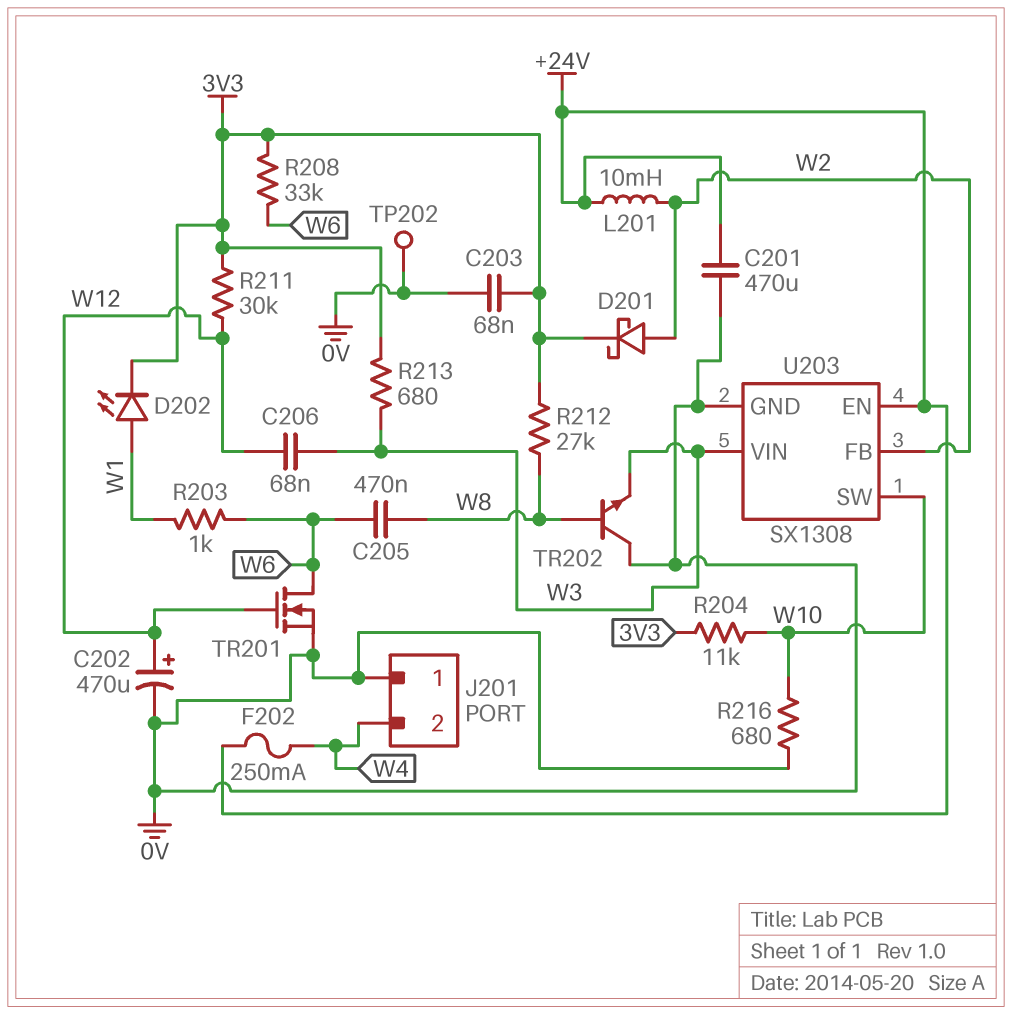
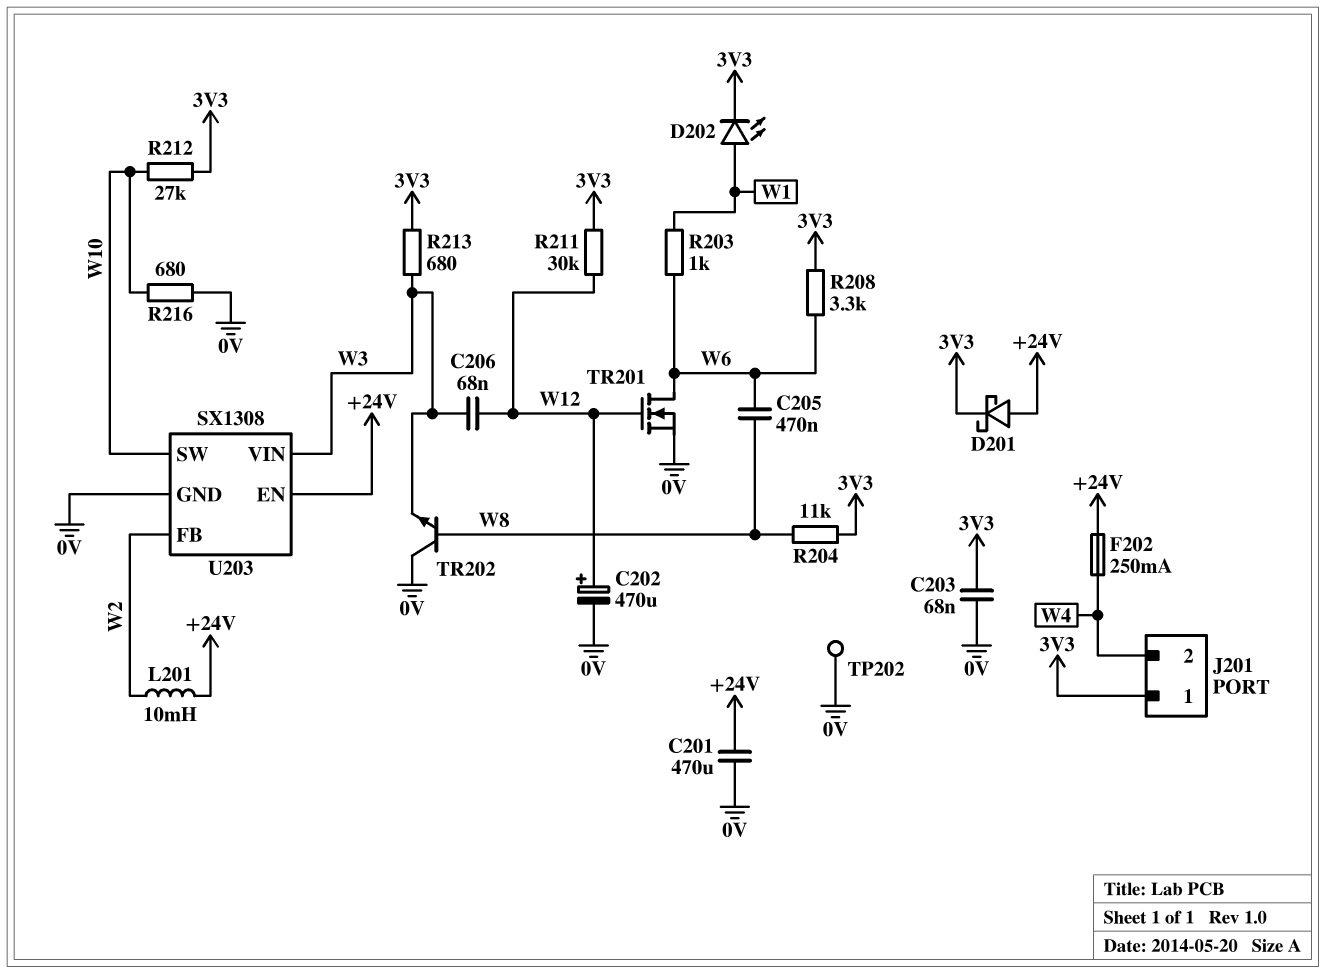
D201: schottky (A W2, K 3V3) -> schottky (A +24V, K 3V3)
J201 pin 1: 0V -> 3V3
R204: 11k (3V3, W10) -> 11k (3V3, W8)
R208: 33k (3V3, W6) -> 3.3k (3V3, W6)
R212: 27k (3V3, W8) -> 27k (3V3, W10)

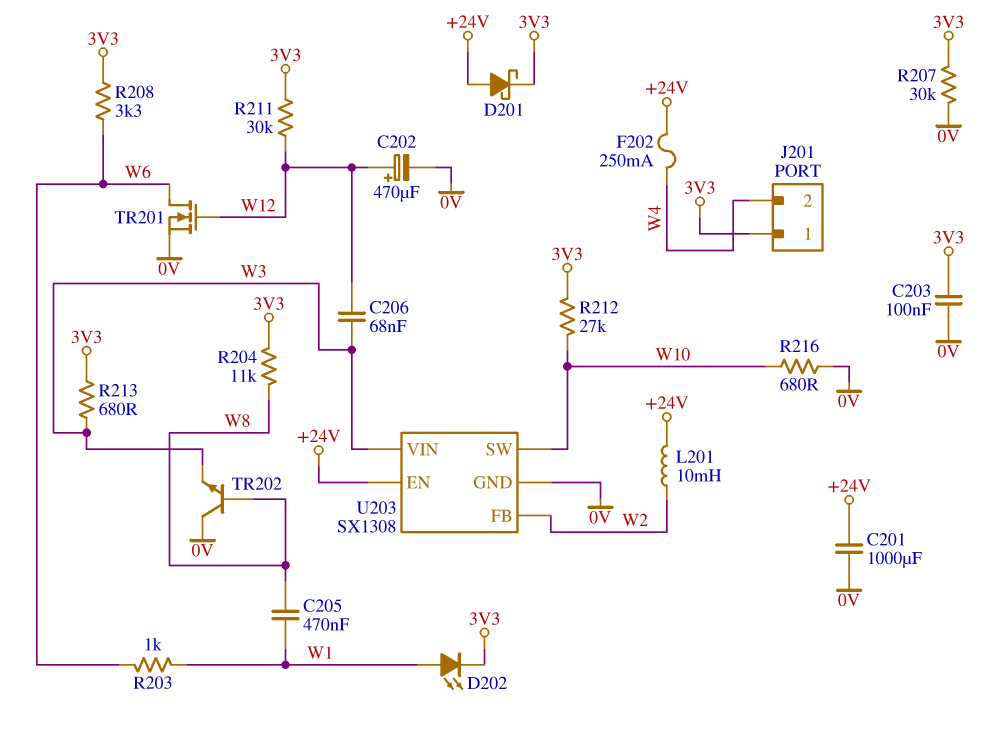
C201: 470uF (+24V, 0V) -> 1000uF (+24V, 0V)
C203: 68nF (0V, 3V3) -> 100nF (0V, 3V3)
C205: 470nF (W6, W8) -> 470nF (W1, W8)
R207: none -> 30k (0V, 3V3)
TP202: test point (0V) -> none

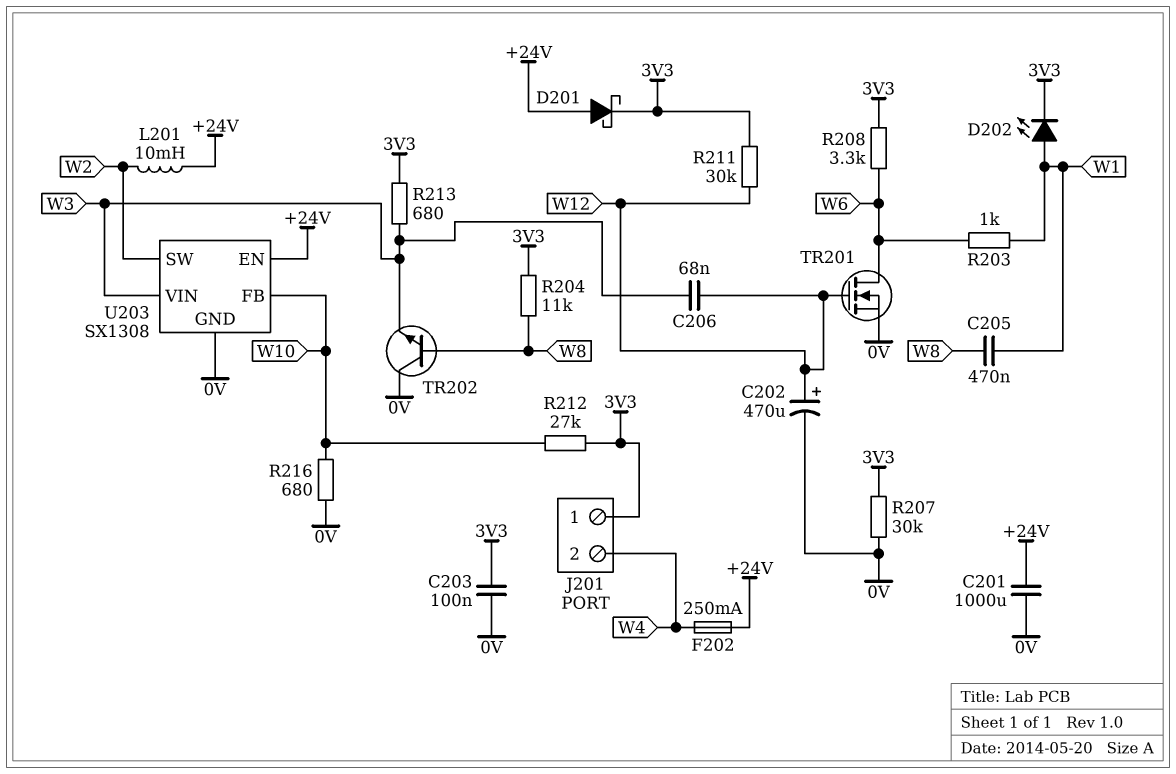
U203 pin FB: W2 -> W10
U203 pin SW: W10 -> W2

